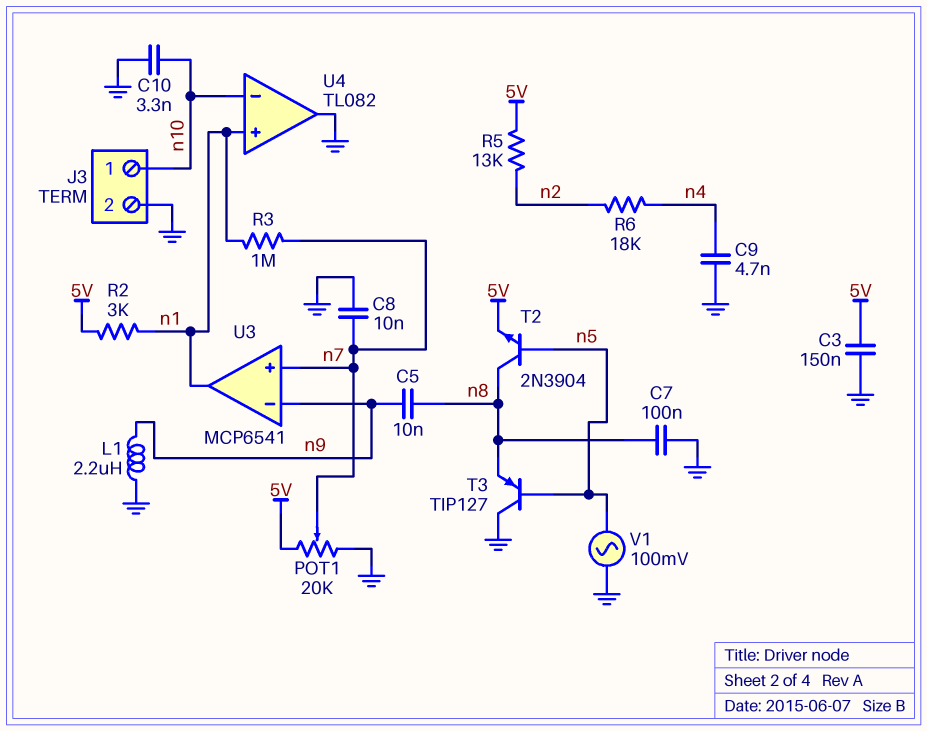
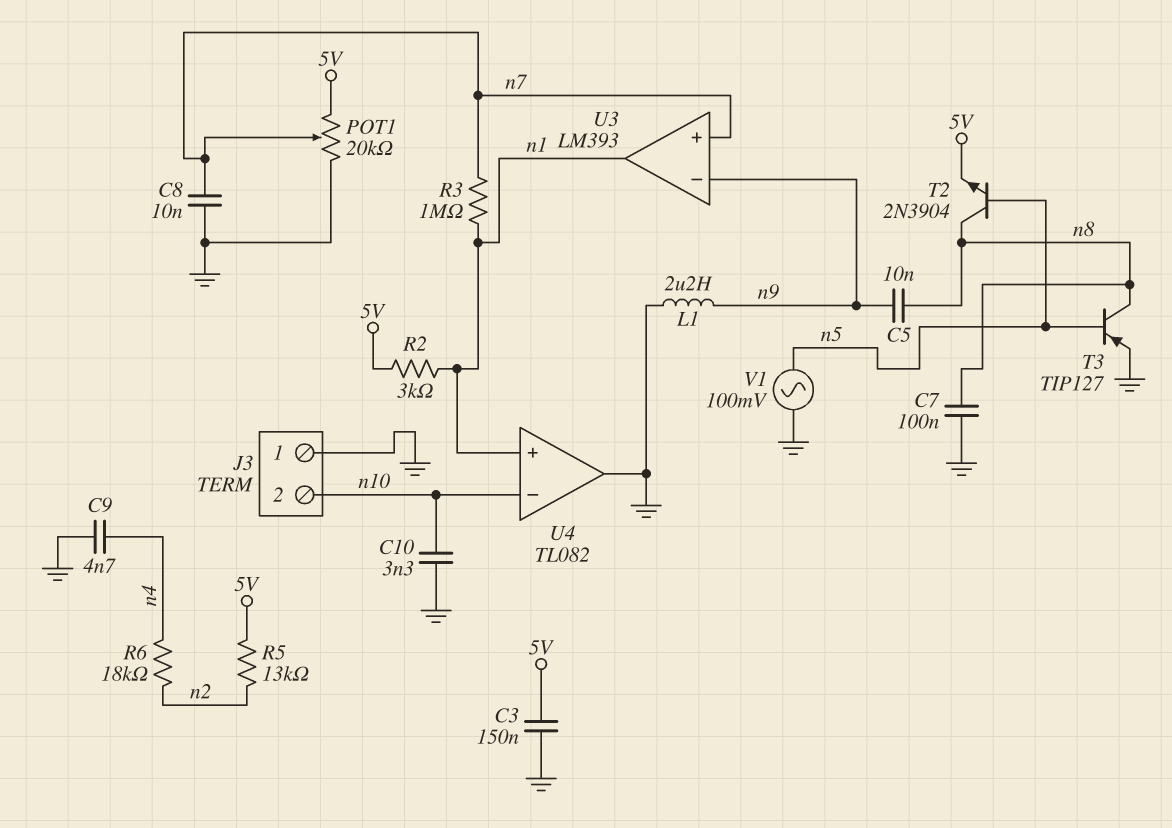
J3 pin 1: n10 -> GND
J3 pin 2: GND -> n10
T3: PNP TIP127 (B n5, C GND, E n8) -> PNP TIP127 (B n5, C n8, E GND)
U3: MCP6541 -> LM393

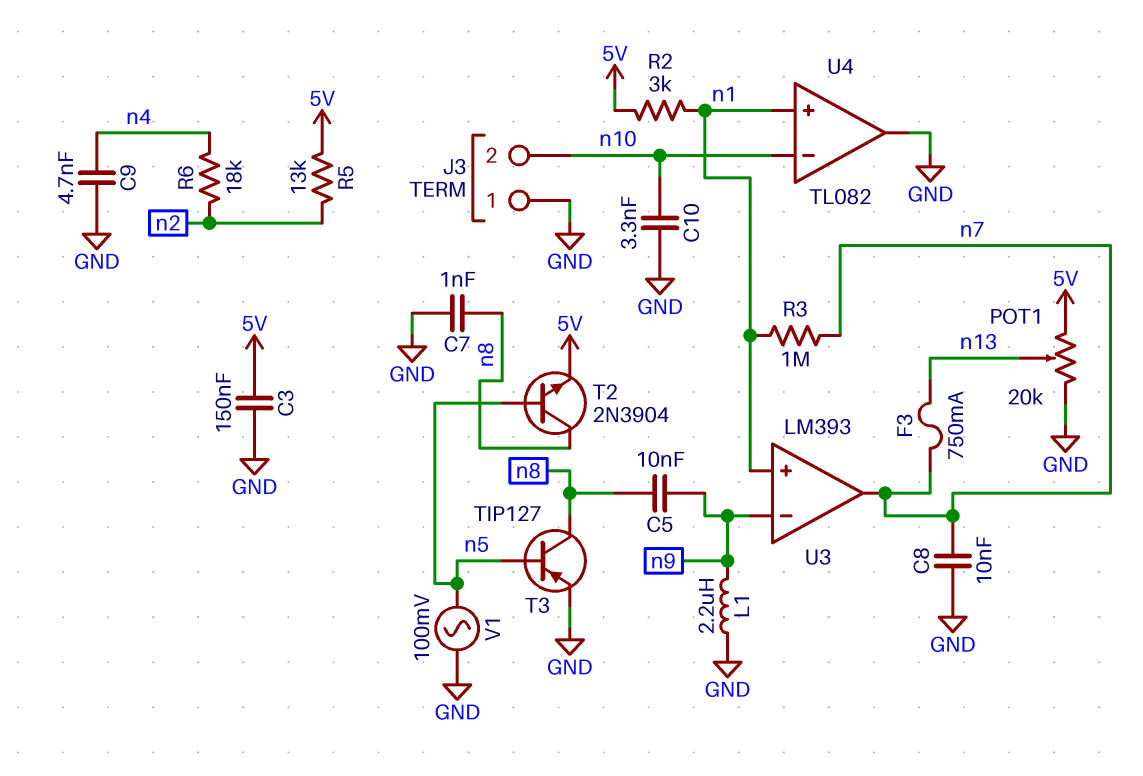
C7: 100nF (GND, n8) -> 1nF (GND, n8)
F3: none -> 750mA (n7, n13)
POT1: 20k (5V, GND, wiper n7) -> 20k (5V, GND, wiper n13)
U3 pin in+: n7 -> n1
U3 pin out: n1 -> n7

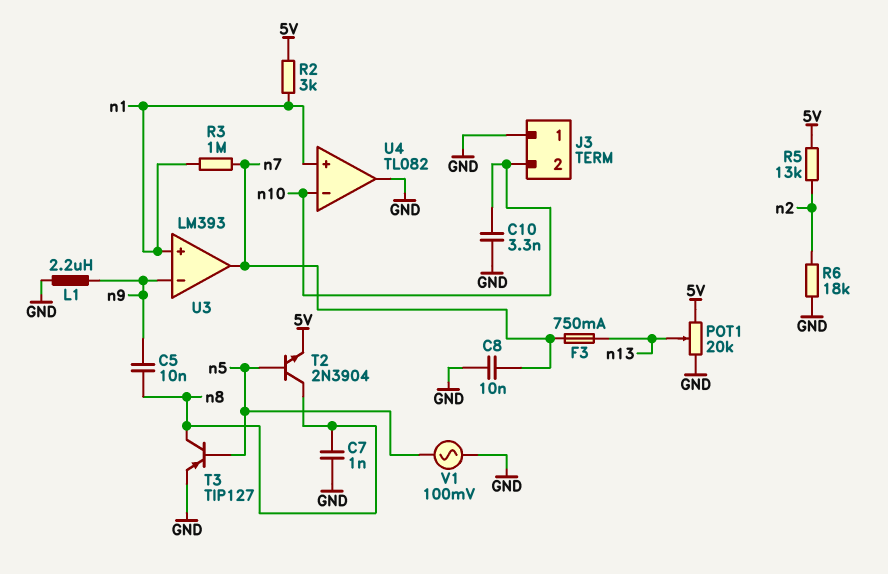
C3: 150nF (5V, GND) -> none
C9: 4.7nF (GND, n4) -> none
R6: 18k (n2, n4) -> 18k (GND, n2)

